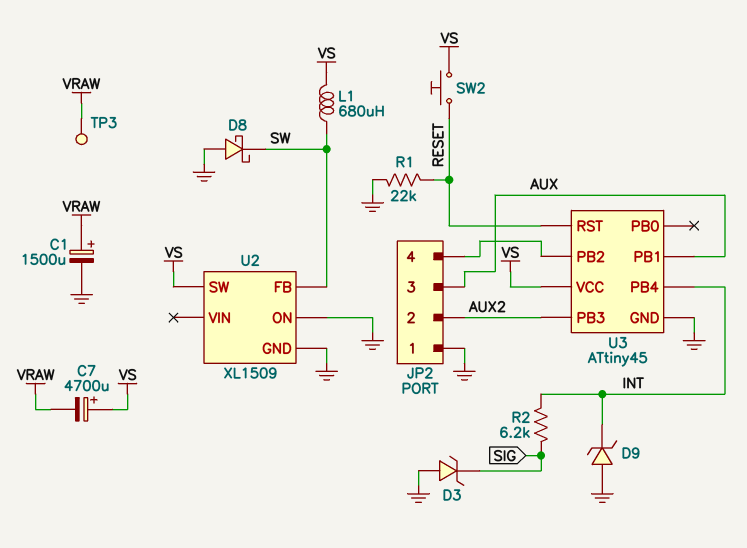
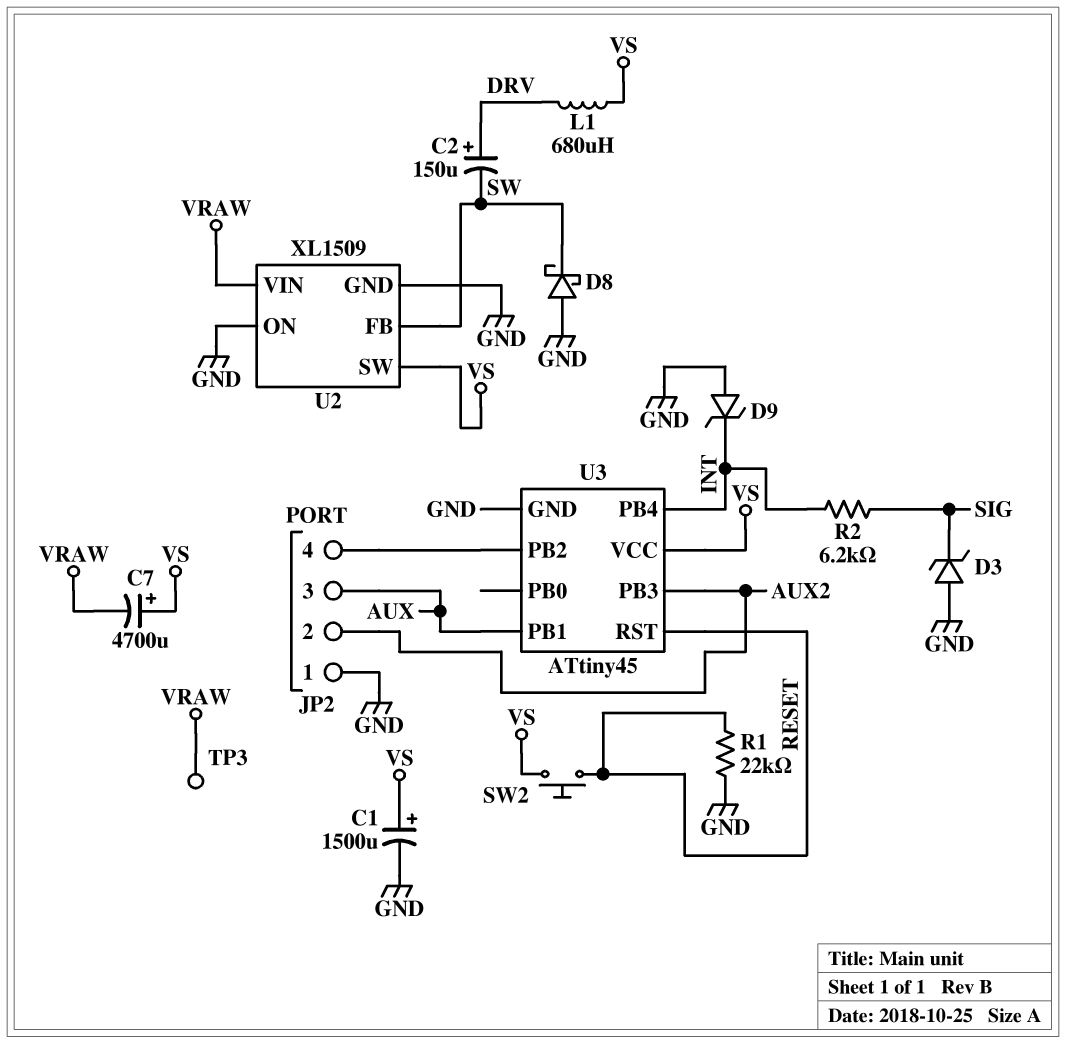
C1: 1500uF (plus VRAW, minus GND) -> 1500uF (plus VS, minus GND)
C2: none -> 150uF (plus DRV, minus SW)
L1: 680uH (SW, VS) -> 680uH (DRV, VS)
U2 pin VIN: none -> VRAW

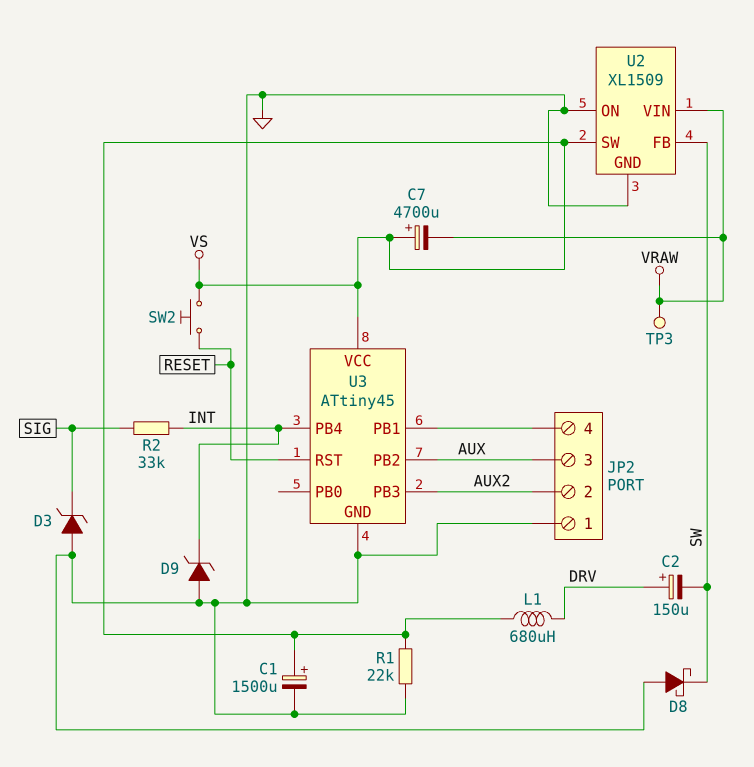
R1: 22k (GND, RESET) -> 22k (GND, VS)
R2: 6.2k (INT, SIG) -> 33k (INT, SIG)
U3 pin PB1: AUX -> JP2/4
U3 pin PB2: JP2/4 -> AUX

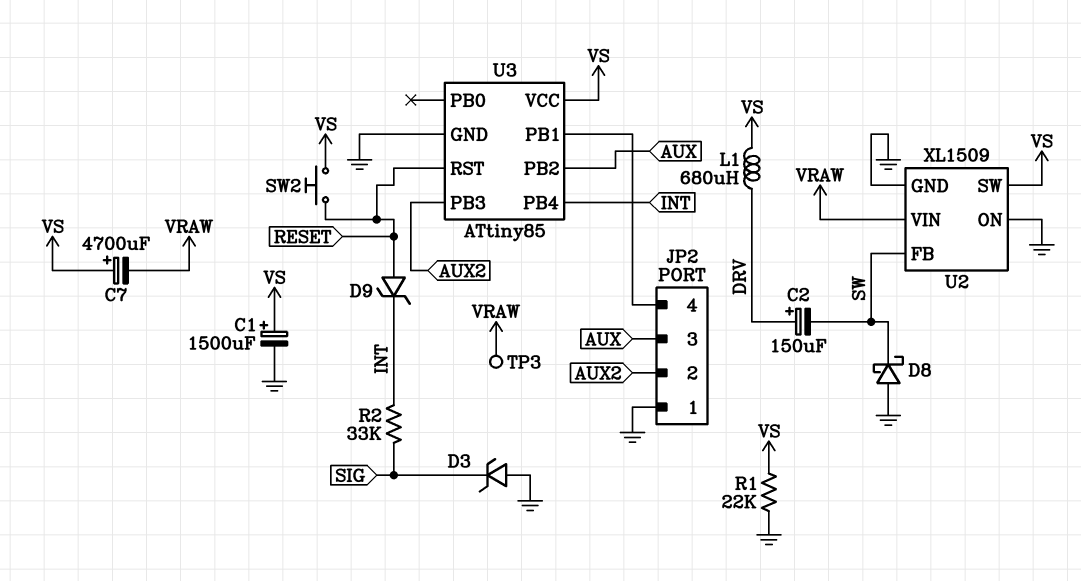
D9: zener (A GND, K INT) -> zener (A RESET, K INT)
U3: ATtiny45 -> ATtiny85

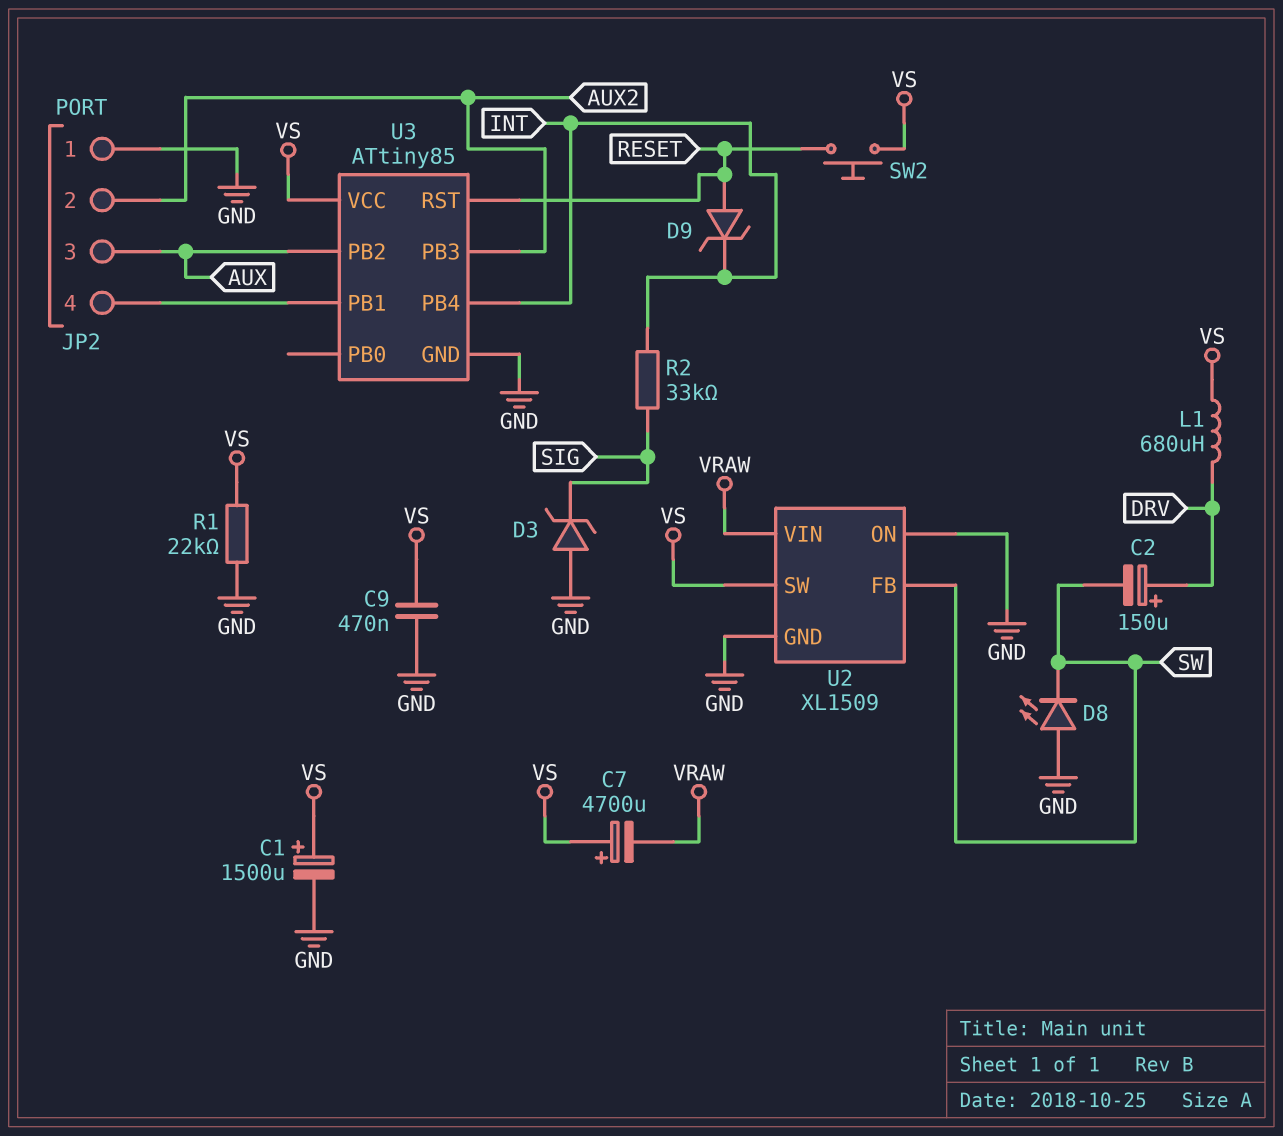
C9: none -> 470nF (GND, VS)
D8: schottky (A GND, K SW) -> LED (A GND, K SW)
TP3: test point (VRAW) -> none

